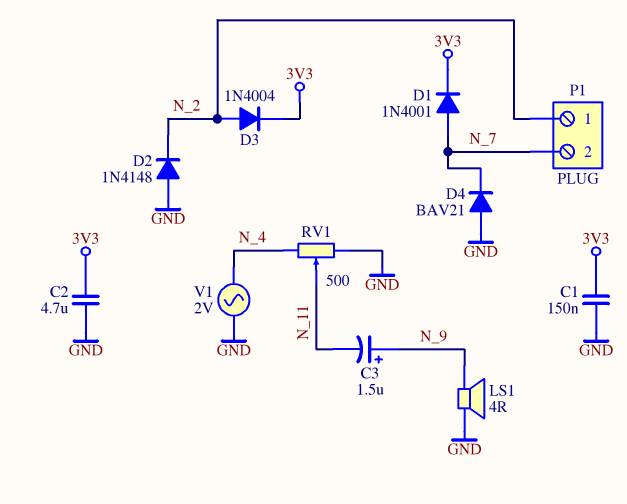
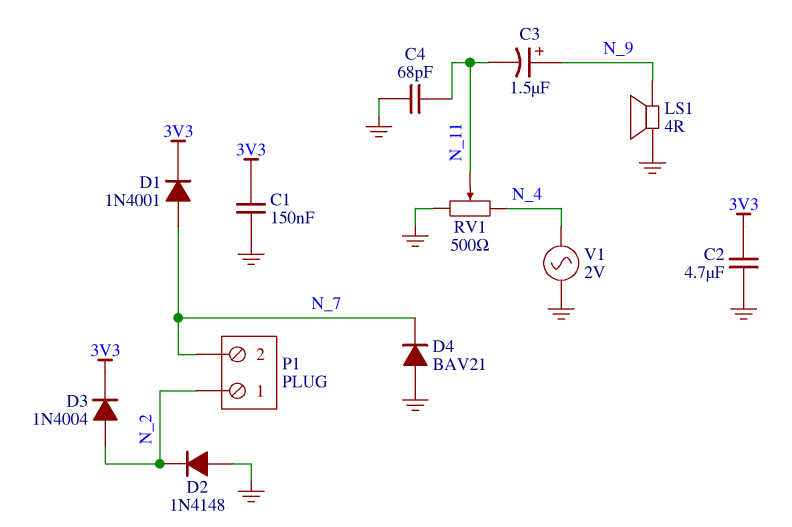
C4: none -> 68pF (GND, N_11)

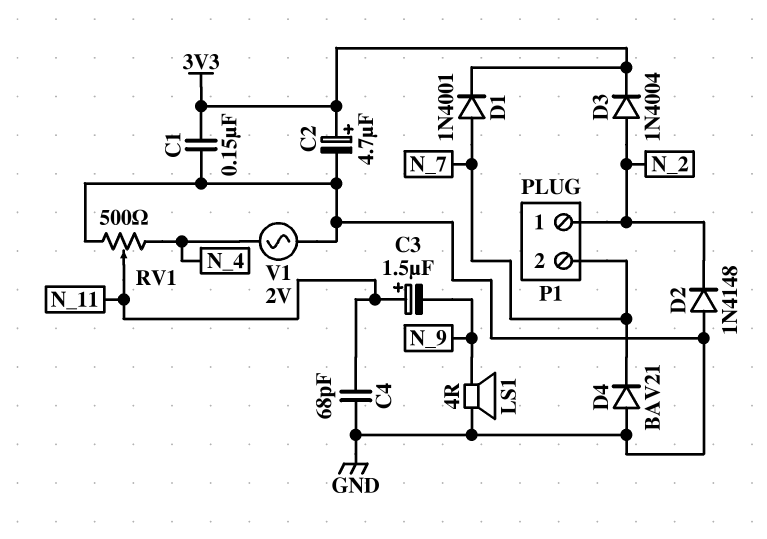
C2: 4.7uF (3V3, GND) -> 4.7uF (plus 3V3, minus GND)
C3: 1.5uF (plus N_9, minus N_11) -> 1.5uF (plus N_11, minus N_9)

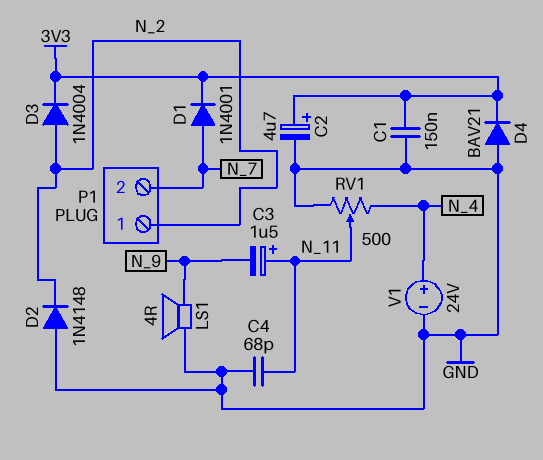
D4: diode BAV21 (A GND, K N_7) -> diode BAV21 (A GND, K 3V3)
V1: AC 2V (GND, N_4) -> 24V (plus N_4, minus GND)

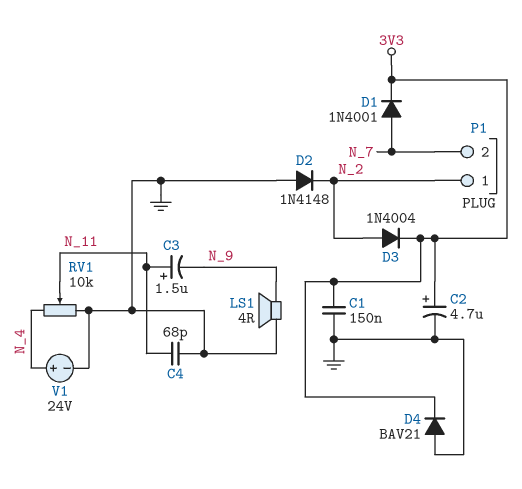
RV1: 500 (GND, N_4, wiper N_11) -> 10k (GND, N_4, wiper N_11)

